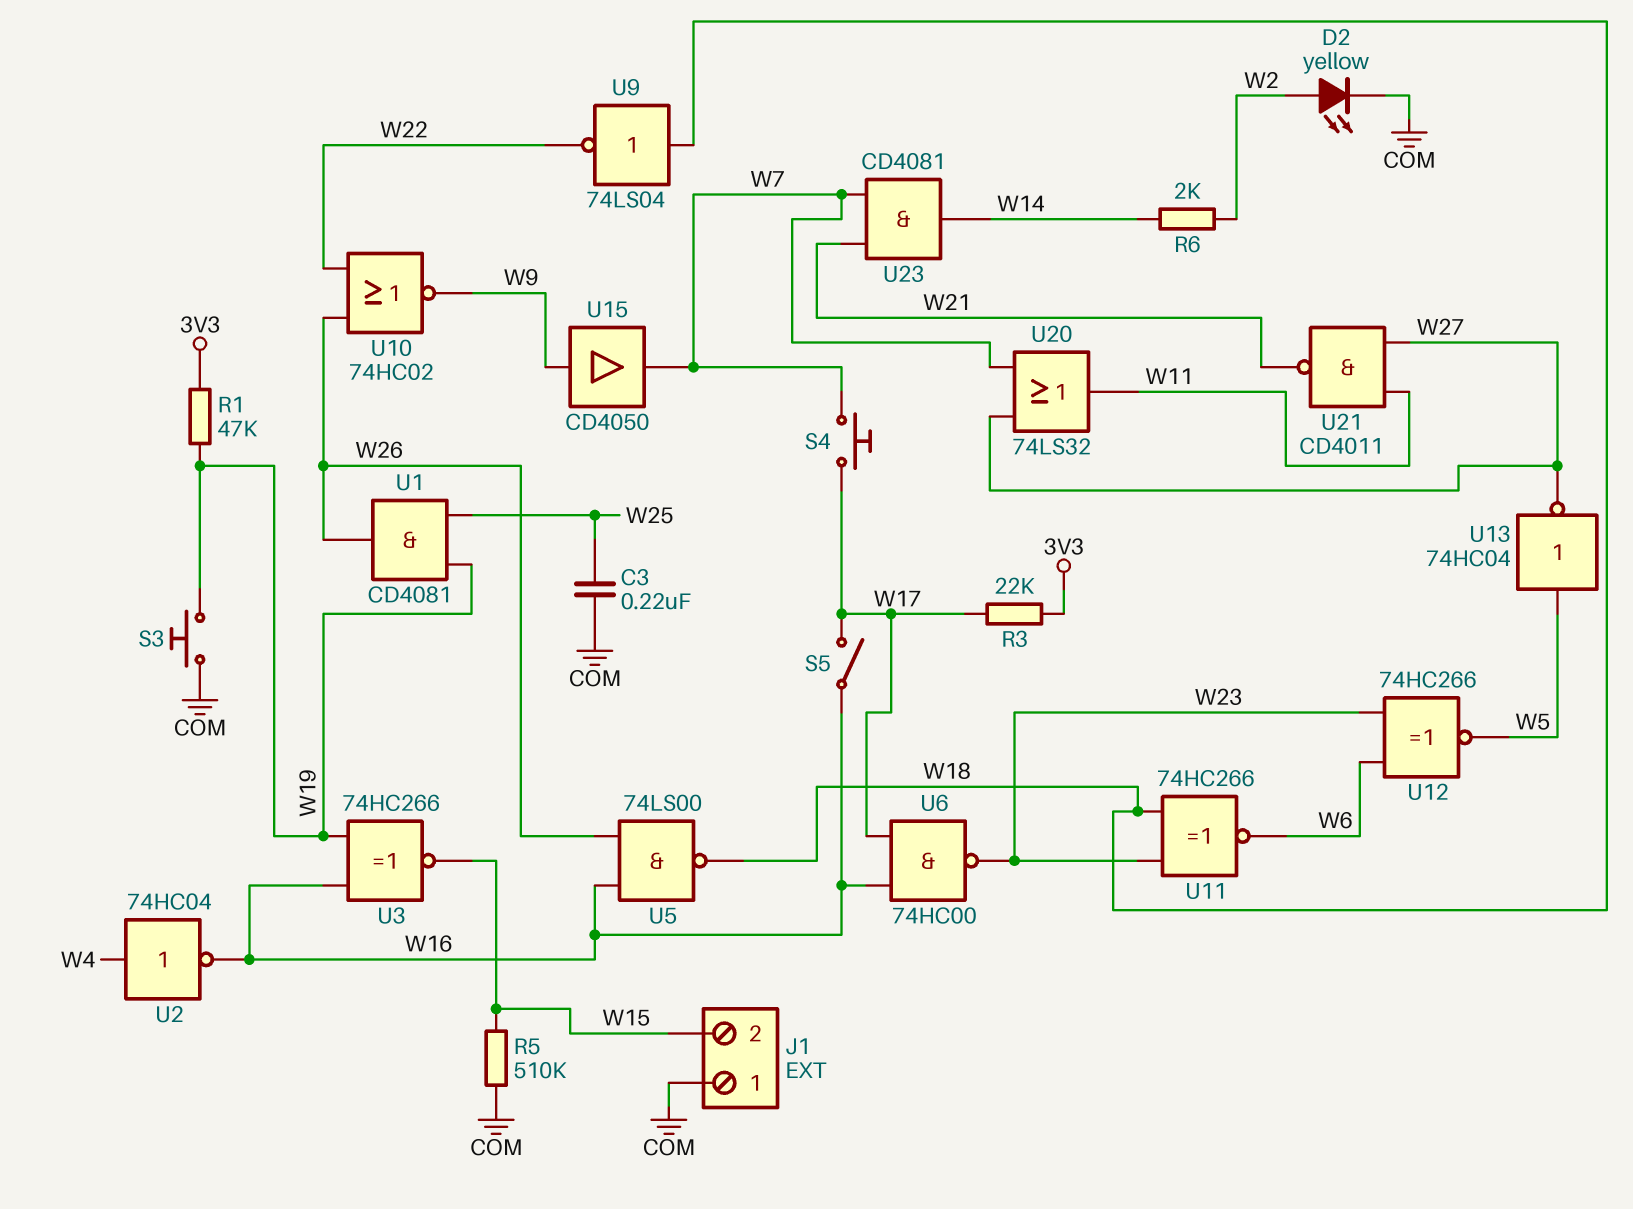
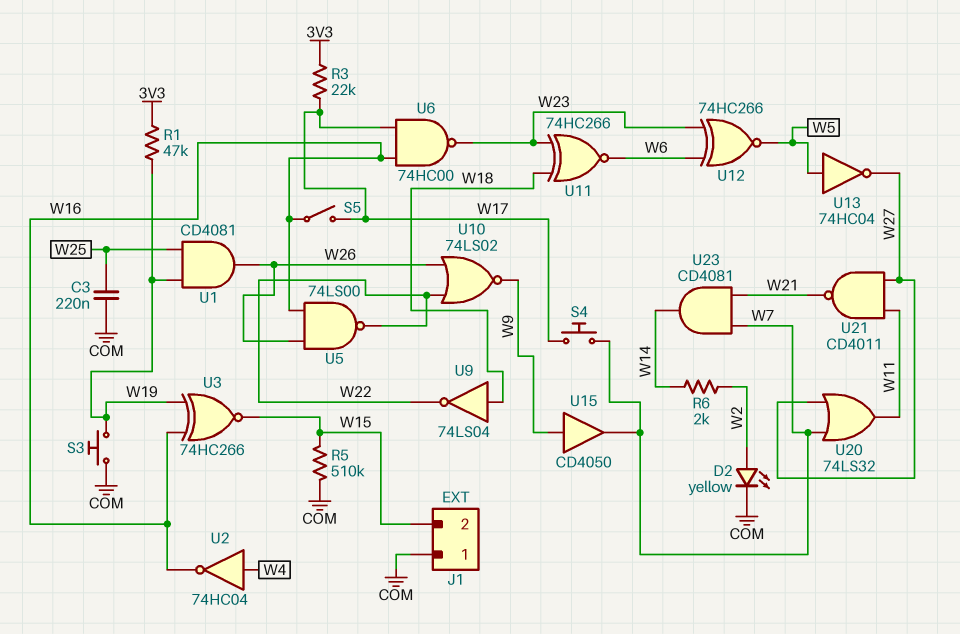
U5: NAND 74LS00 (in W16, in W26, out W18) -> NAND 74LS00 (in W16, in W26, out W22)
U10: NOR 74HC02 (in W22, in W26, out W9) -> NOR 74LS02 (in W22, in W26, out W9)

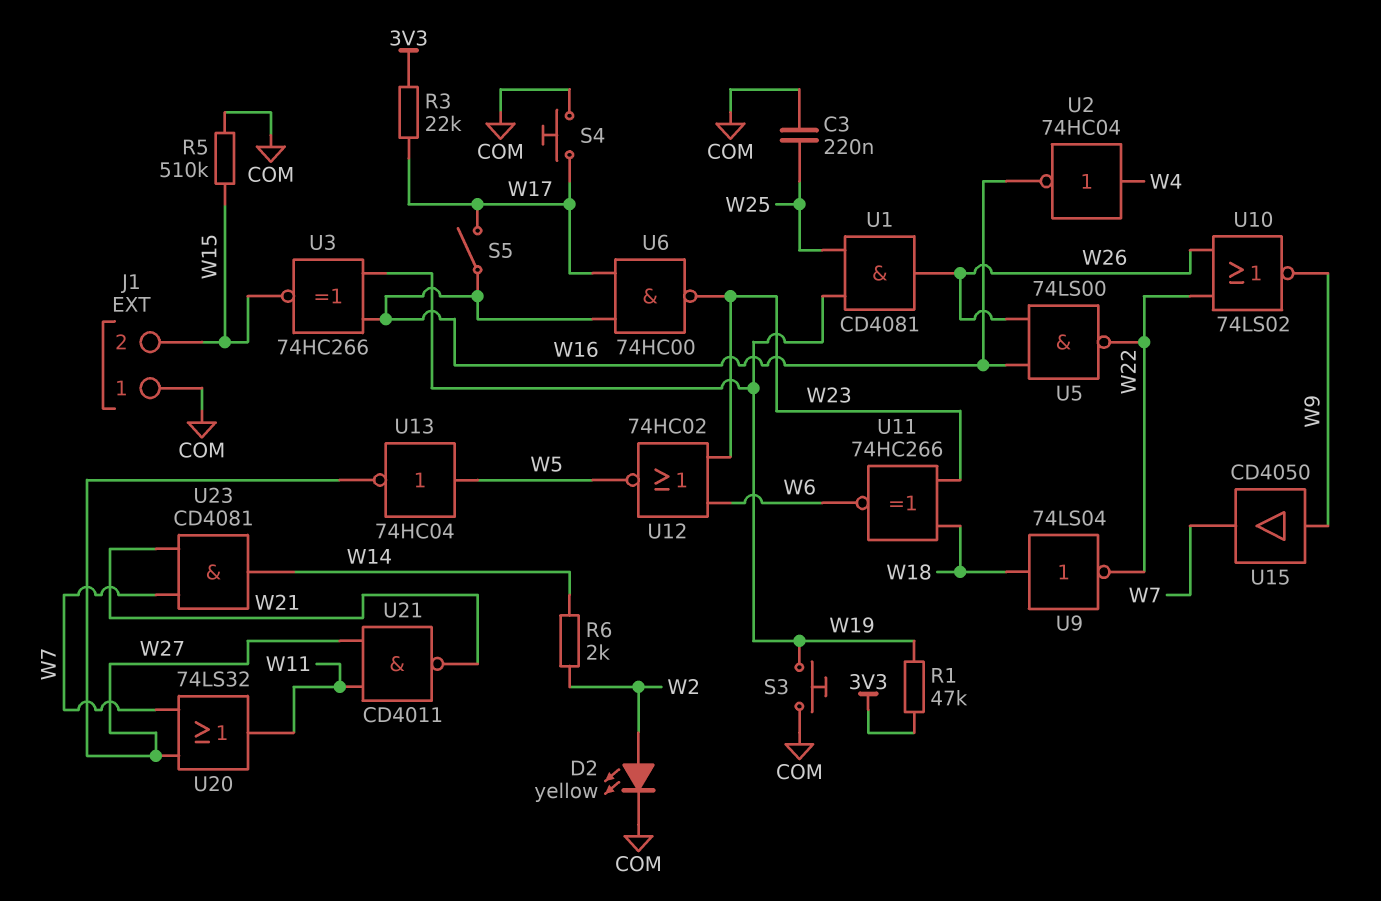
S4: button (W7, W17) -> button (COM, W17)
U12: XNOR 74HC266 (in W6, in W23, out W5) -> NOR 74HC02 (in W6, in W23, out W5)

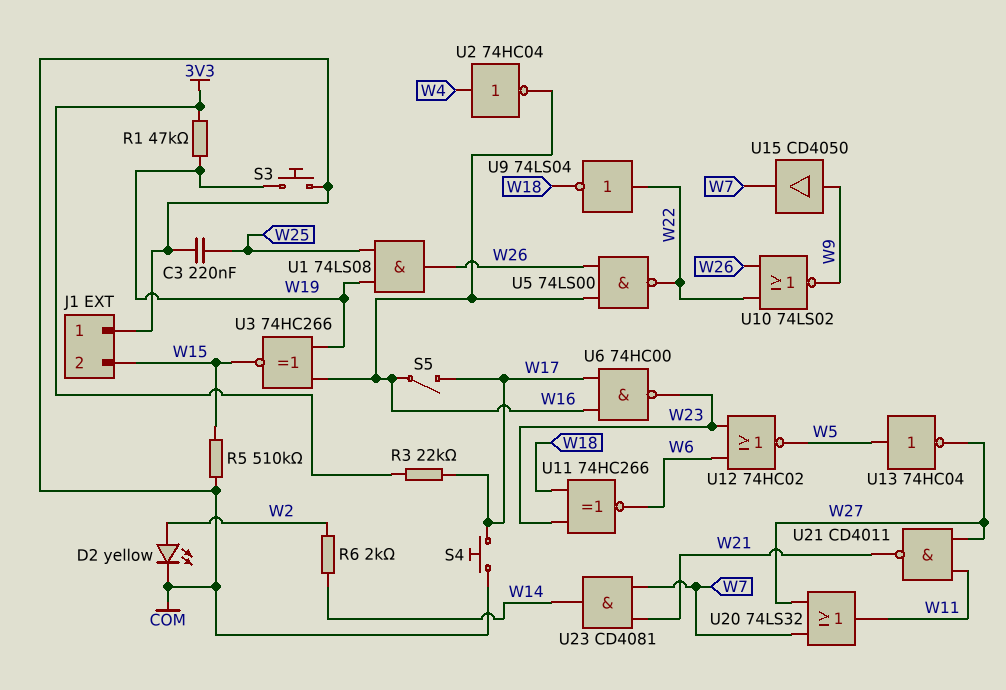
U1: AND CD4081 (in W19, in W25, out W26) -> AND 74LS08 (in W19, in W25, out W26)
U9: NOT 74LS04 (in W18, out W22) -> NOT 74LS04 (in W22, out W18)

